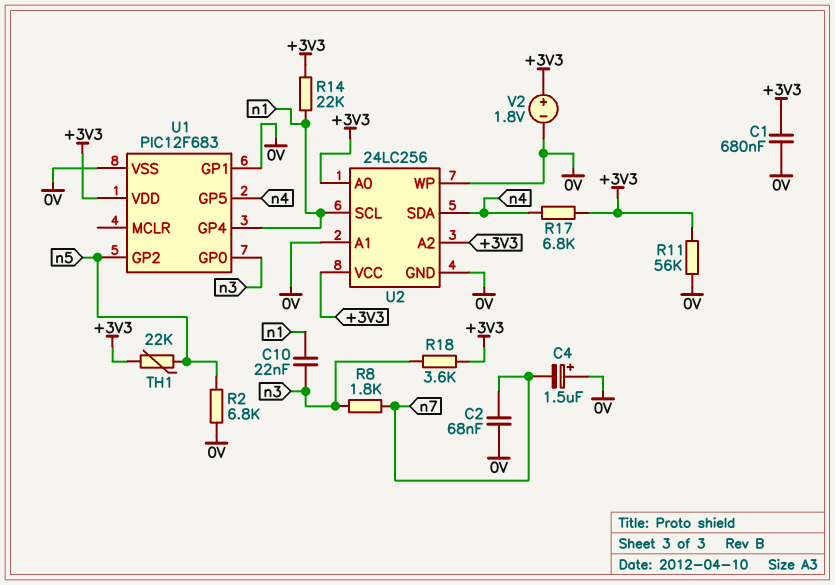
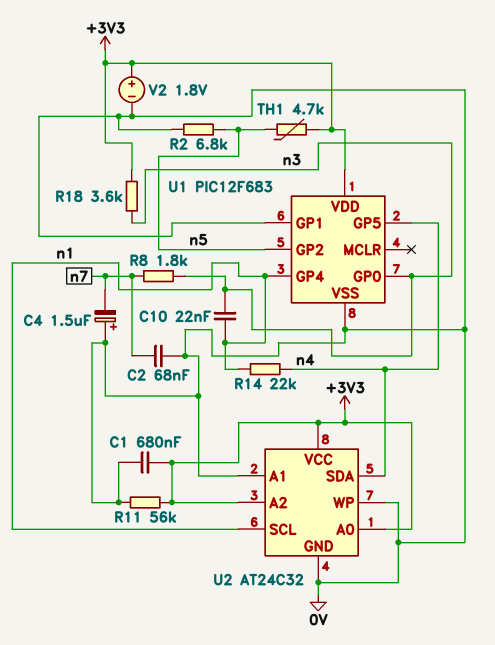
R14: 22k (+3V3, n1) -> 22k (n1, n4)
R17: 6.8k (+3V3, n4) -> none
TH1: 22k (+3V3, n5) -> 4.7k (+3V3, n5)
U2: 24LC256 -> AT24C32

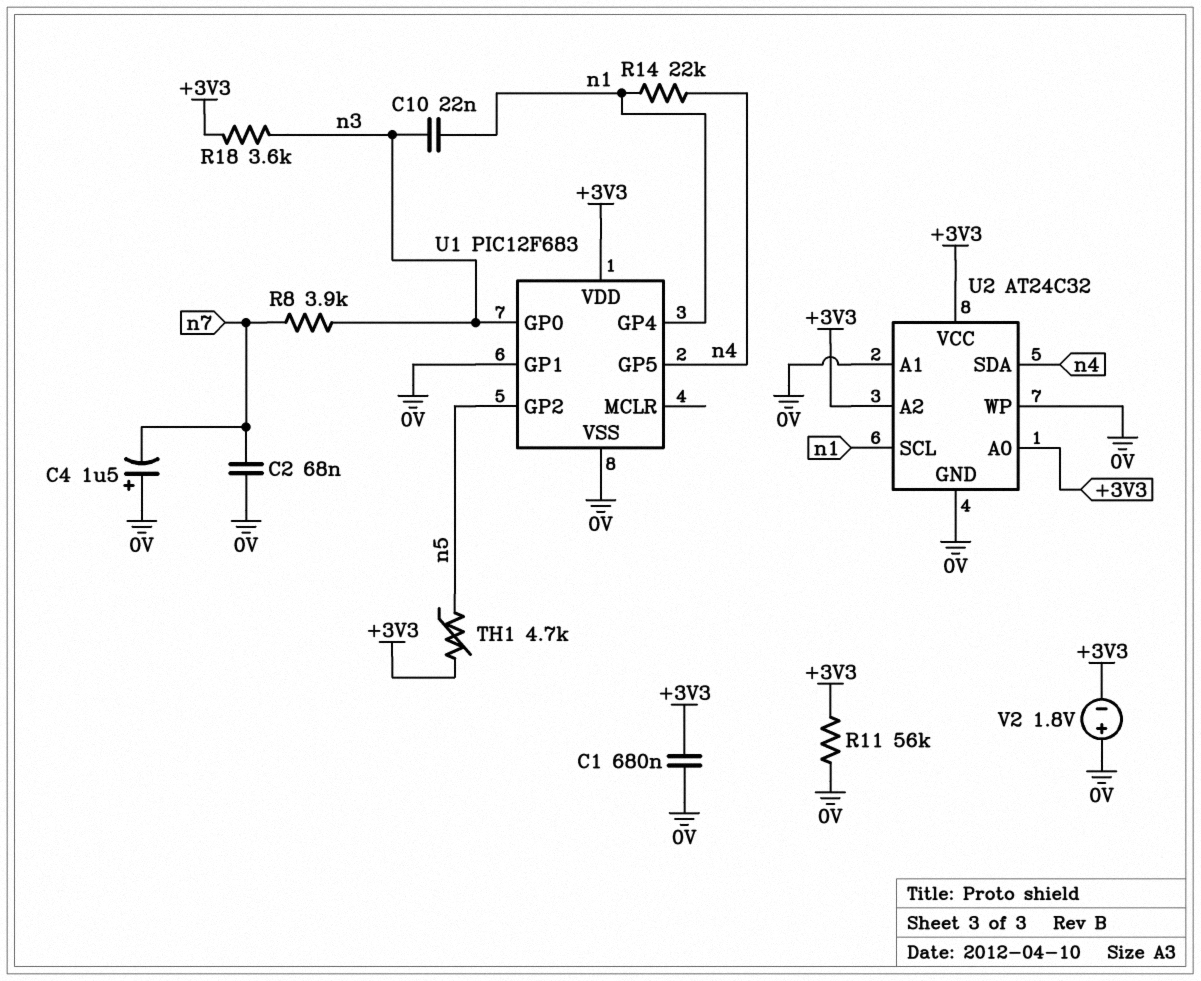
R2: 6.8k (0V, n5) -> none
R8: 1.8k (n3, n7) -> 3.9k (n3, n7)
V2: 1.8V (plus +3V3, minus 0V) -> 1.8V (plus 0V, minus +3V3)

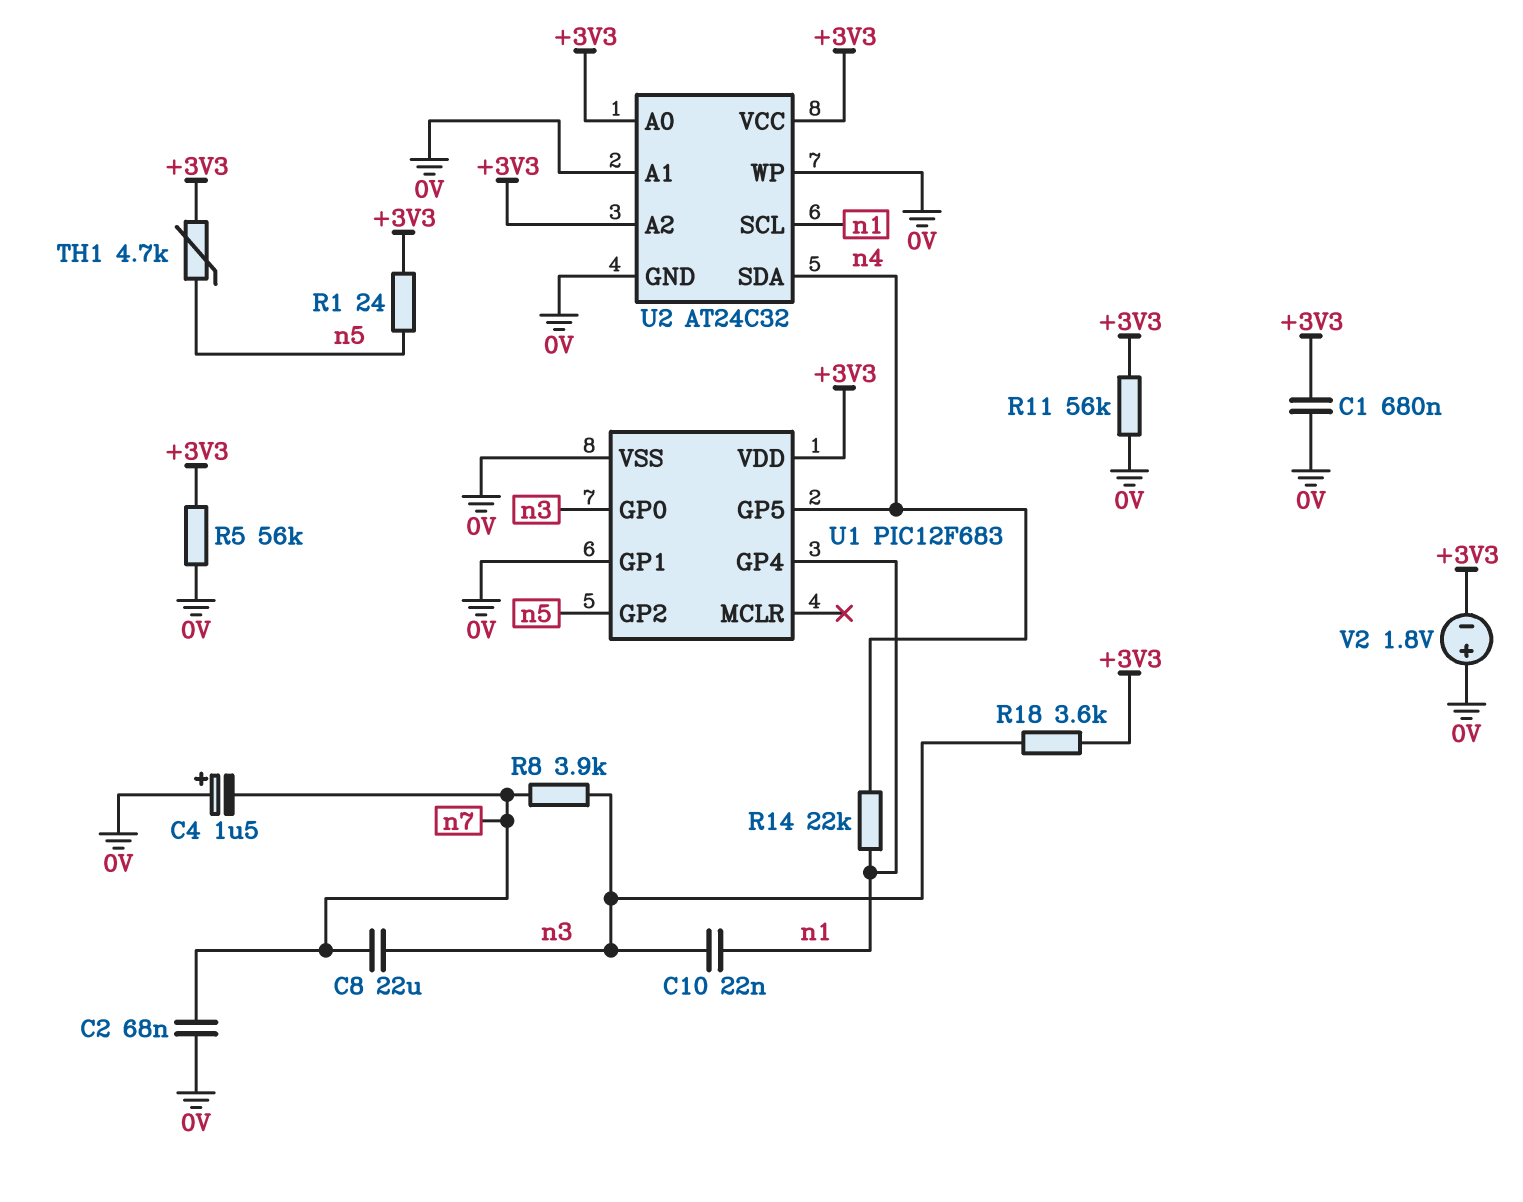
C8: none -> 22uF (n3, n7)
R1: none -> 24 (+3V3, n5)
R5: none -> 56k (+3V3, 0V)

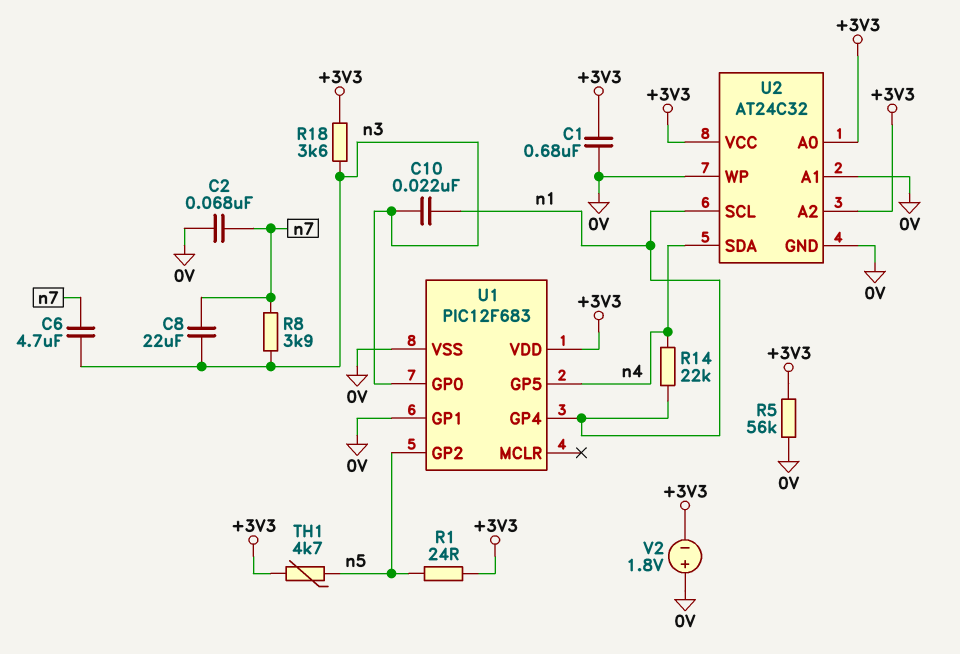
C4: 1.5uF (plus 0V, minus n7) -> none
C6: none -> 4.7uF (n3, n7)
R11: 56k (+3V3, 0V) -> none

